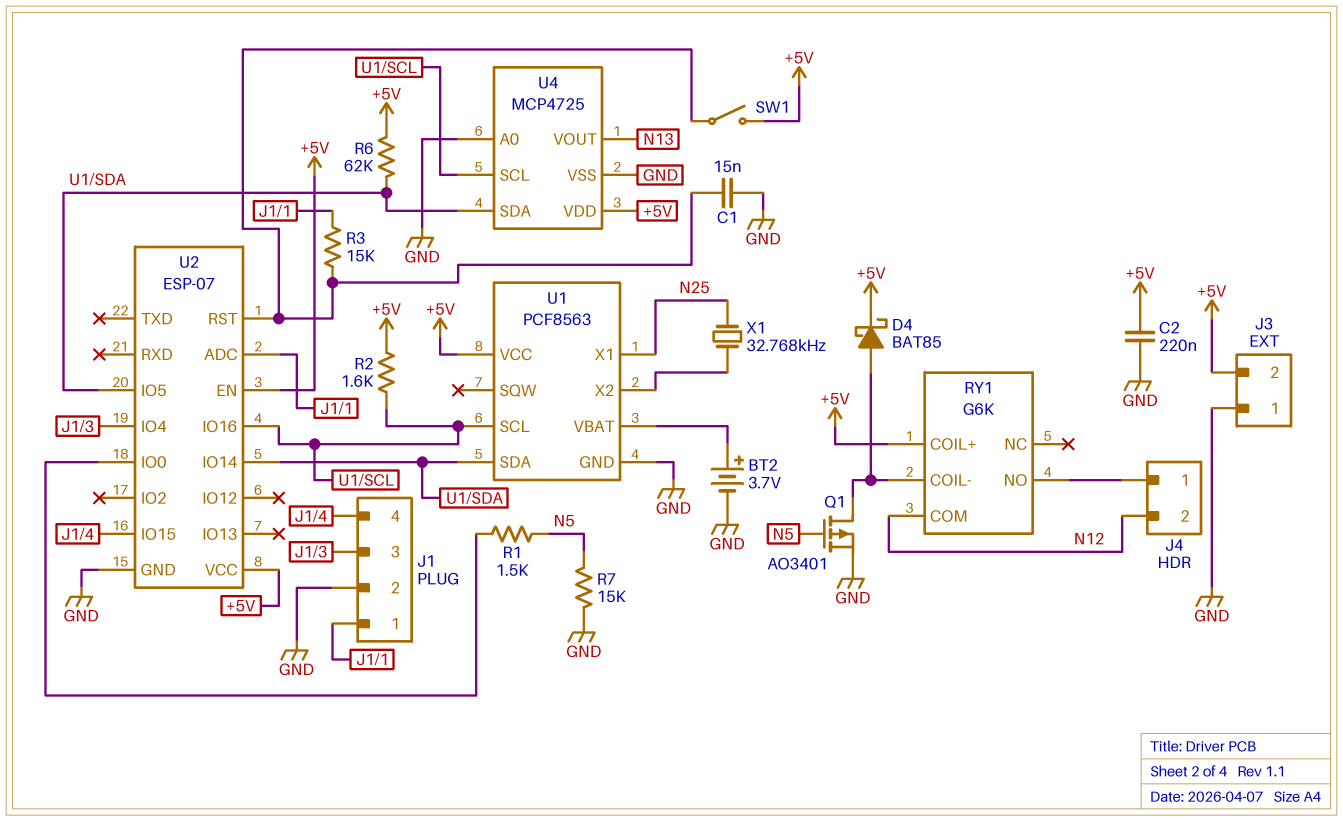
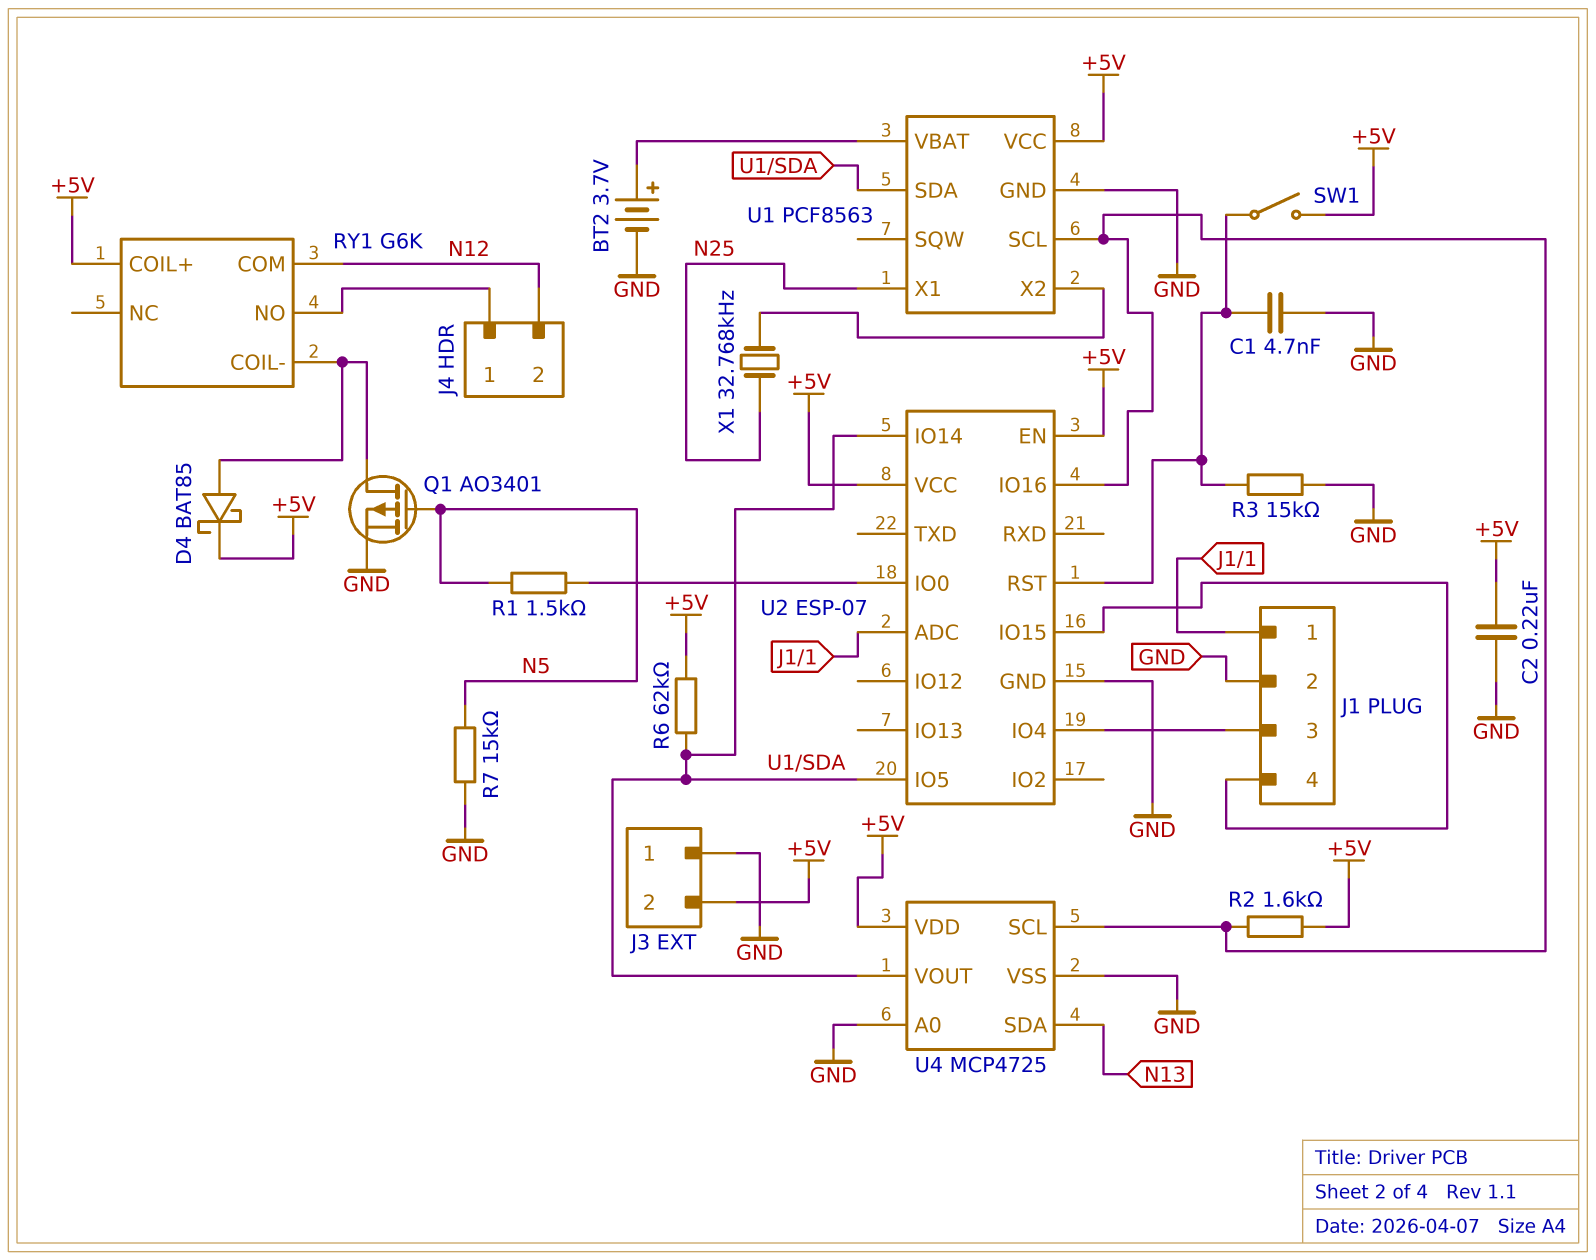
C1: 15nF (GND, U2/RST) -> 4.7nF (GND, U2/RST)
R3: 15k (J1/1, U2/RST) -> 15k (GND, U2/RST)
U4 pin SDA: U1/SDA -> N13
U4 pin VOUT: N13 -> U1/SDA

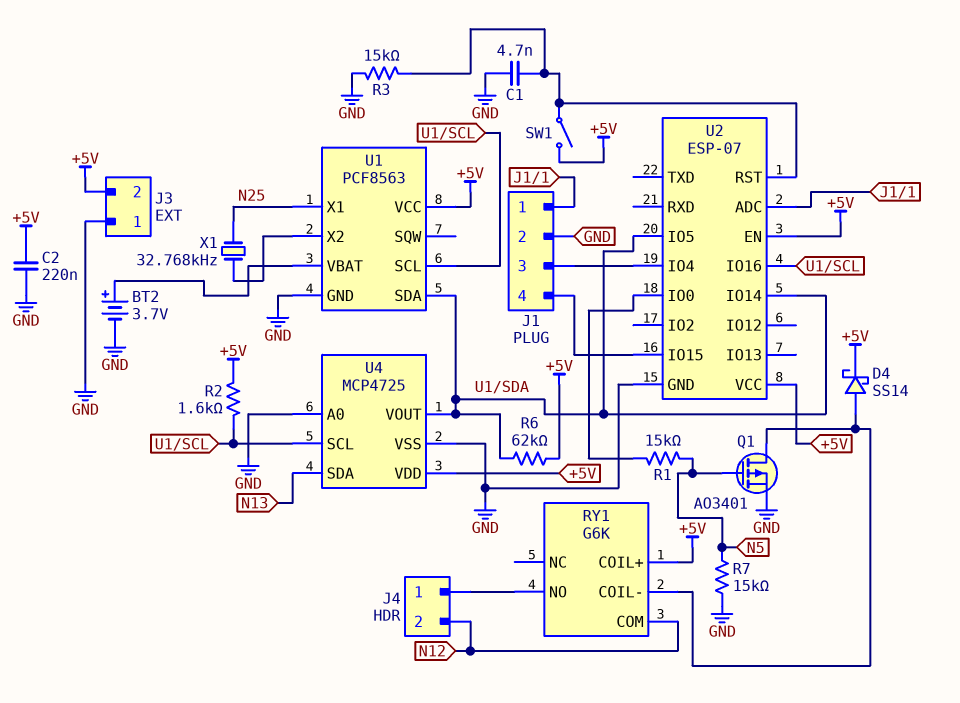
D4: schottky BAT85 (A RY1/COIL-, K +5V) -> schottky SS14 (A RY1/COIL-, K +5V)
R1: 1.5k (N5, U2/IO0) -> 15k (N5, U2/IO0)

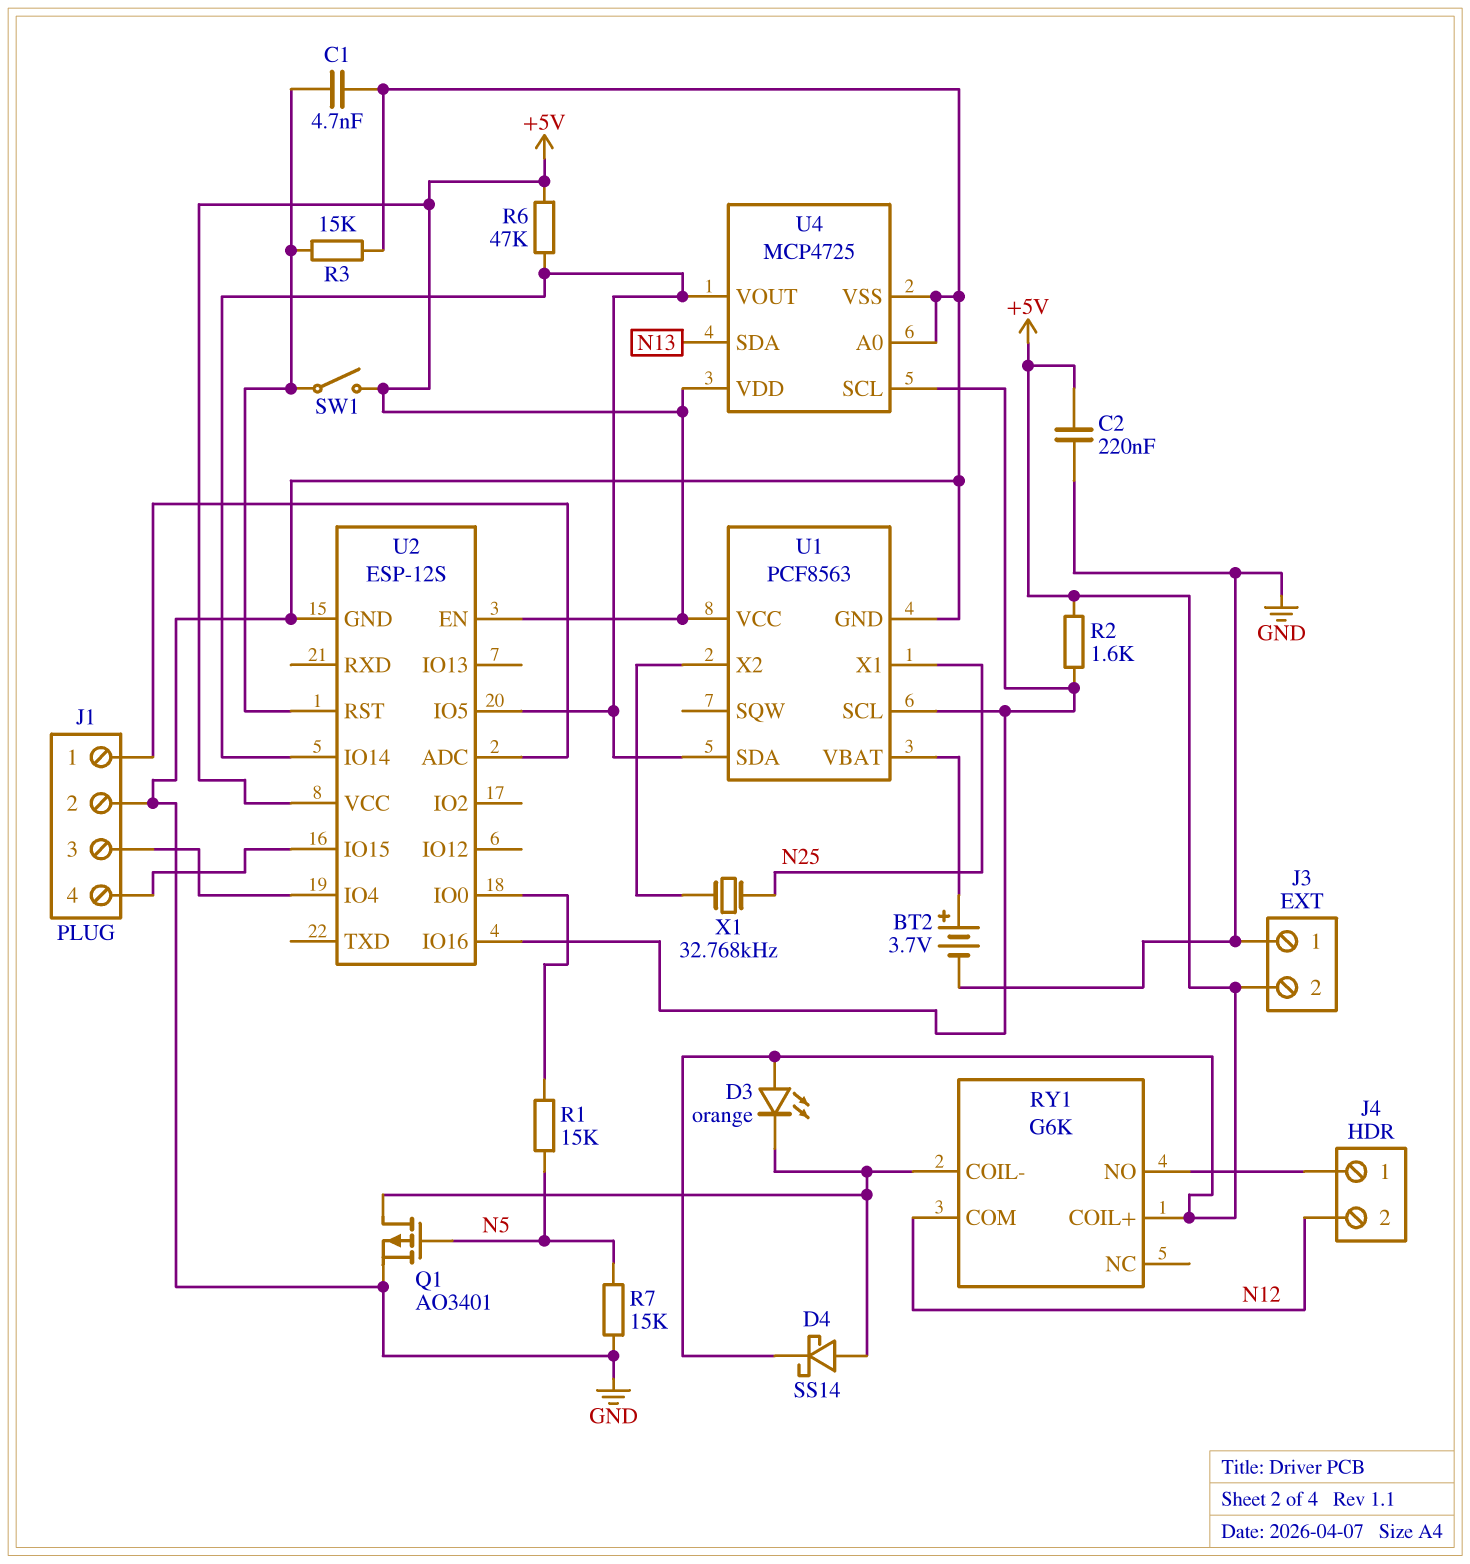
D3: none -> LED orange (A +5V, K RY1/COIL-)
R6: 62k (+5V, U1/SDA) -> 47k (+5V, U1/SDA)
U2: ESP-07 -> ESP-12S

